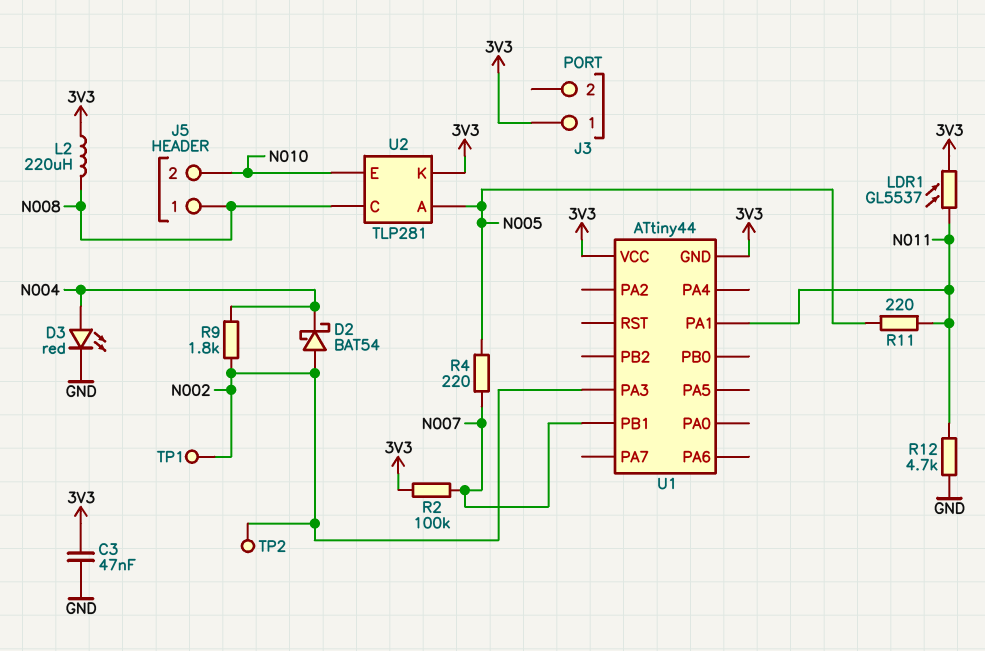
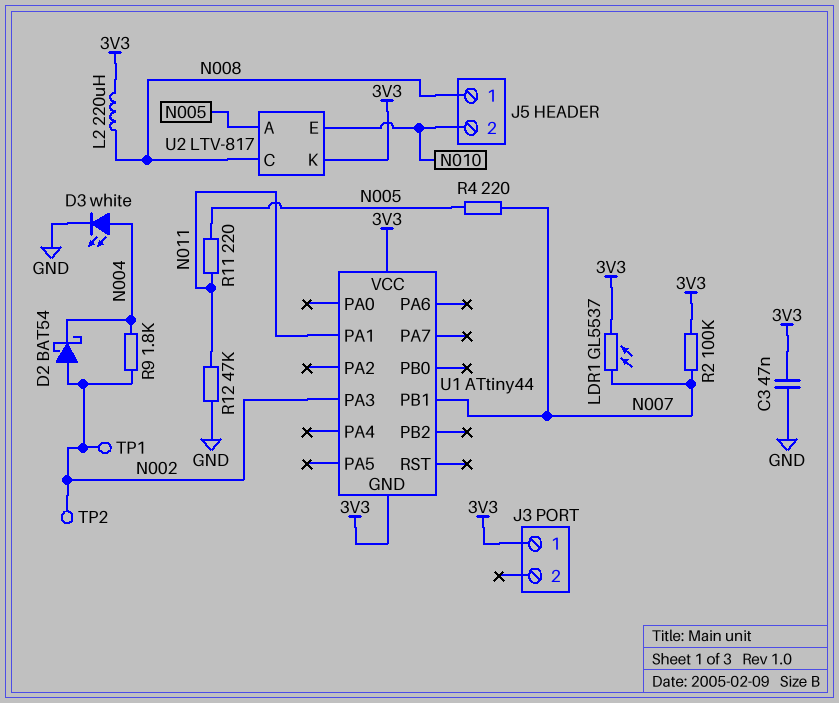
D3: LED red (A N004, K GND) -> LED white (A N004, K GND)
LDR1: GL5537 (3V3, N011) -> GL5537 (3V3, N007)
R12: 4.7k (GND, N011) -> 47k (GND, N011)
U2: TLP281 -> LTV-817

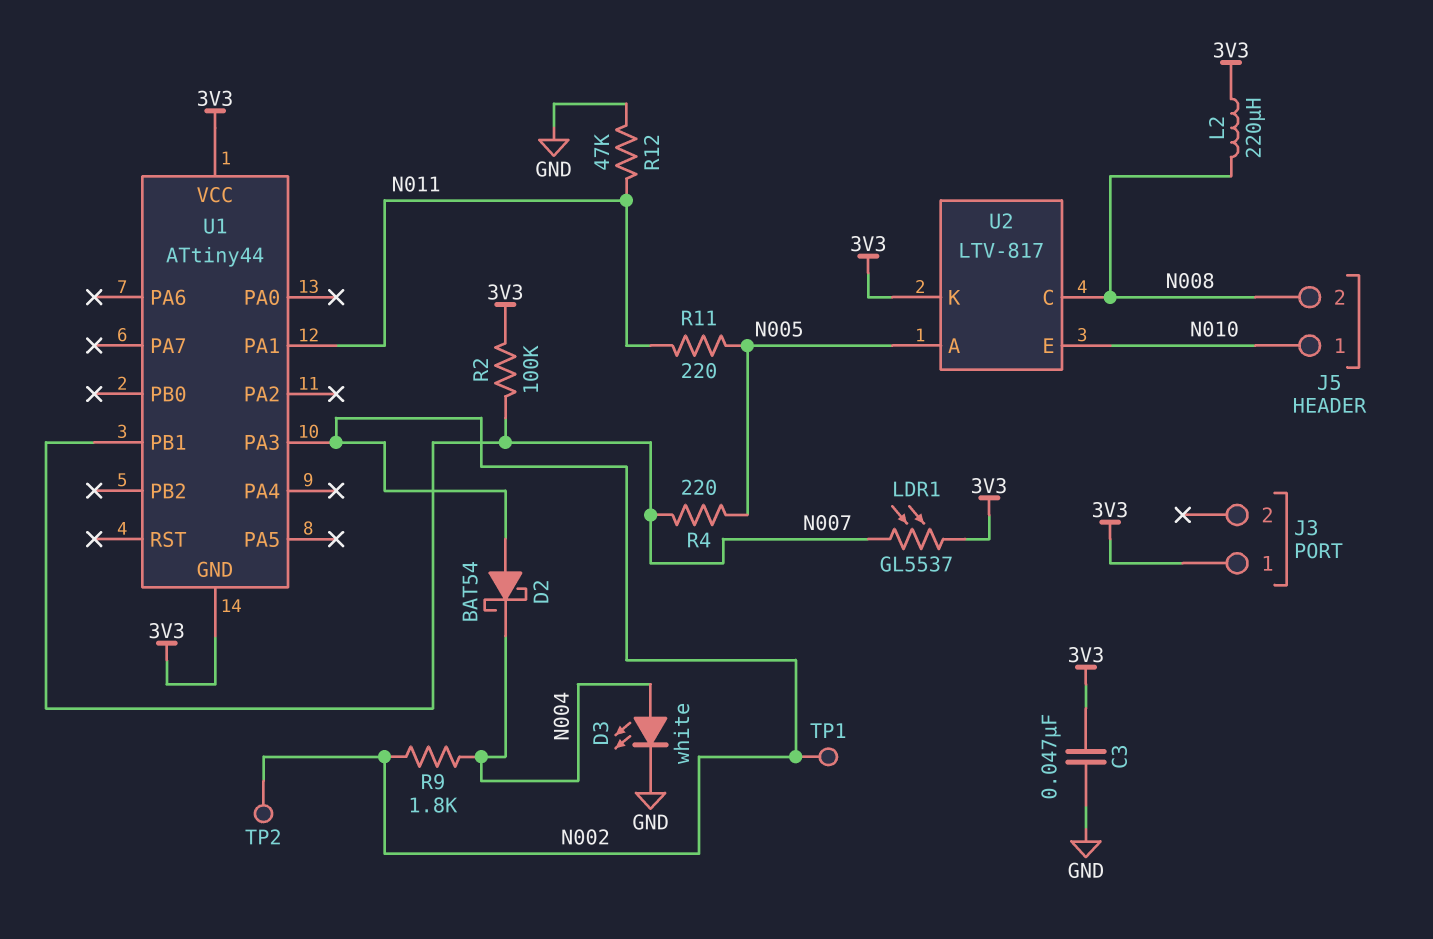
J5 pin 1: N008 -> N010
J5 pin 2: N010 -> N008

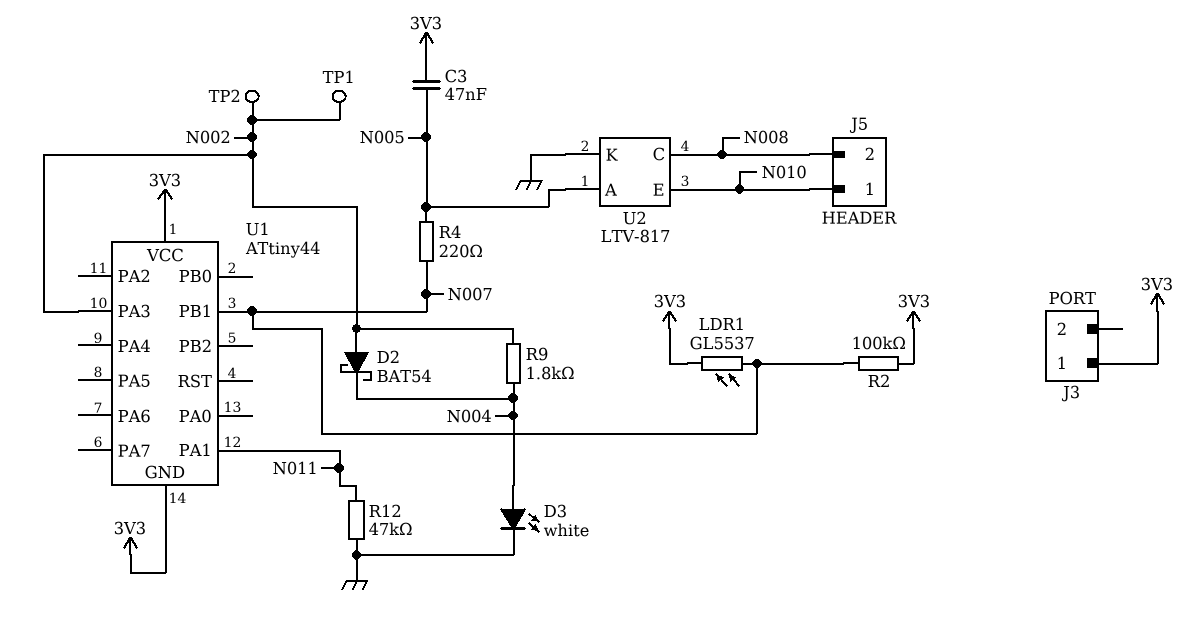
C3: 47nF (3V3, GND) -> 47nF (3V3, N005)
L2: 220uH (3V3, N008) -> none
R11: 220 (N005, N011) -> none
U2 pin K: 3V3 -> GND

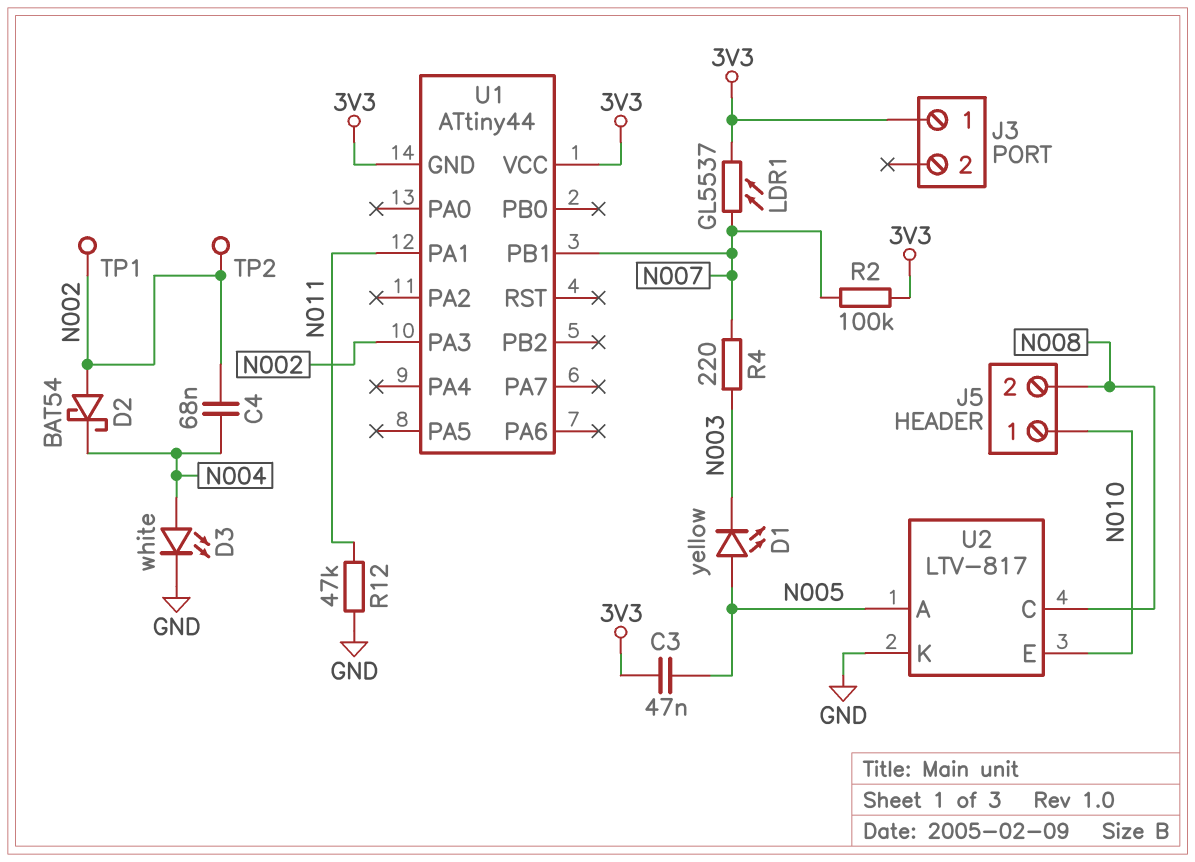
C4: none -> 68nF (N002, N004)
D1: none -> LED yellow (A N005, K N003)
R4: 220 (N005, N007) -> 220 (N003, N007)
R9: 1.8k (N002, N004) -> none

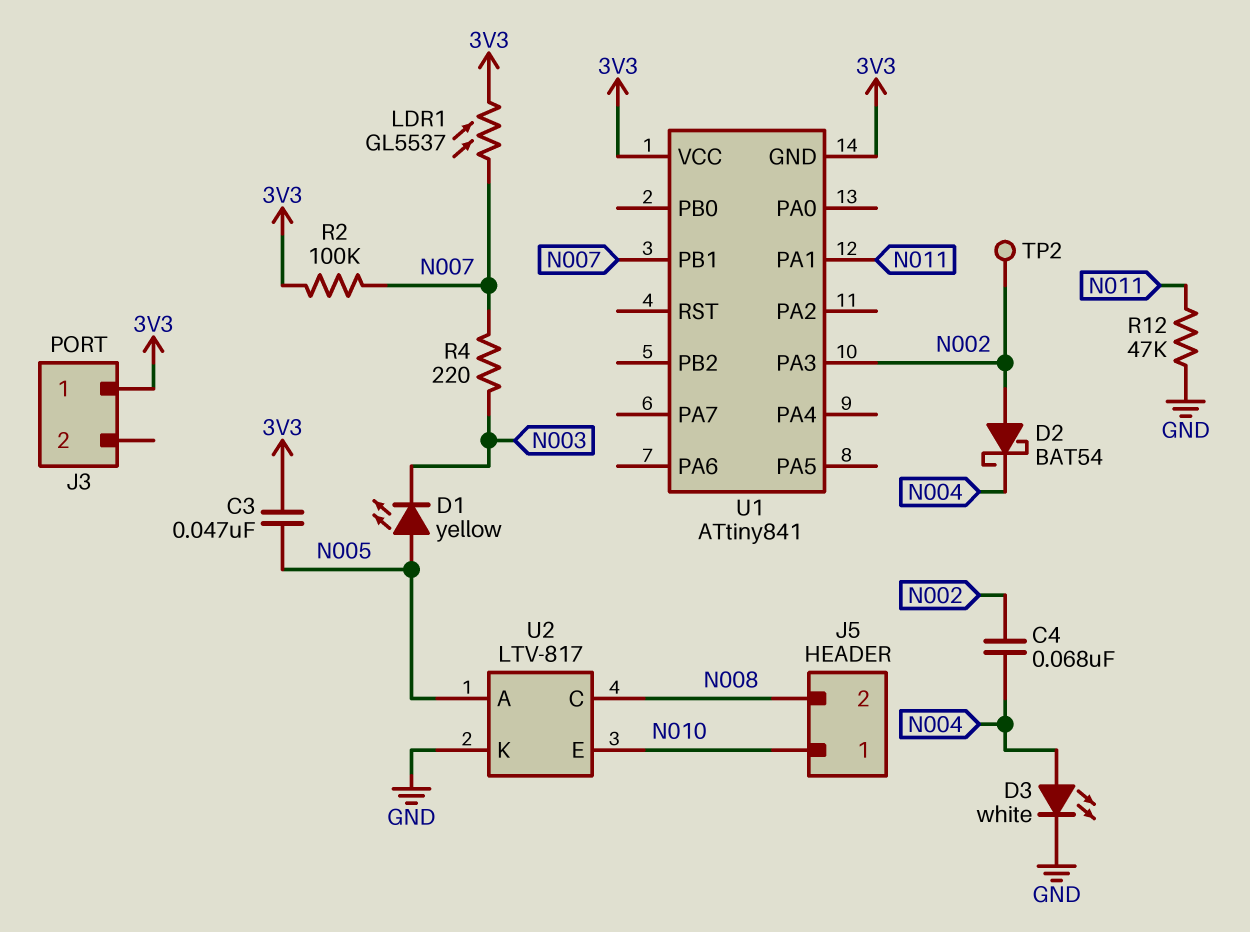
TP1: test point (N002) -> none
U1: ATtiny44 -> ATtiny841

